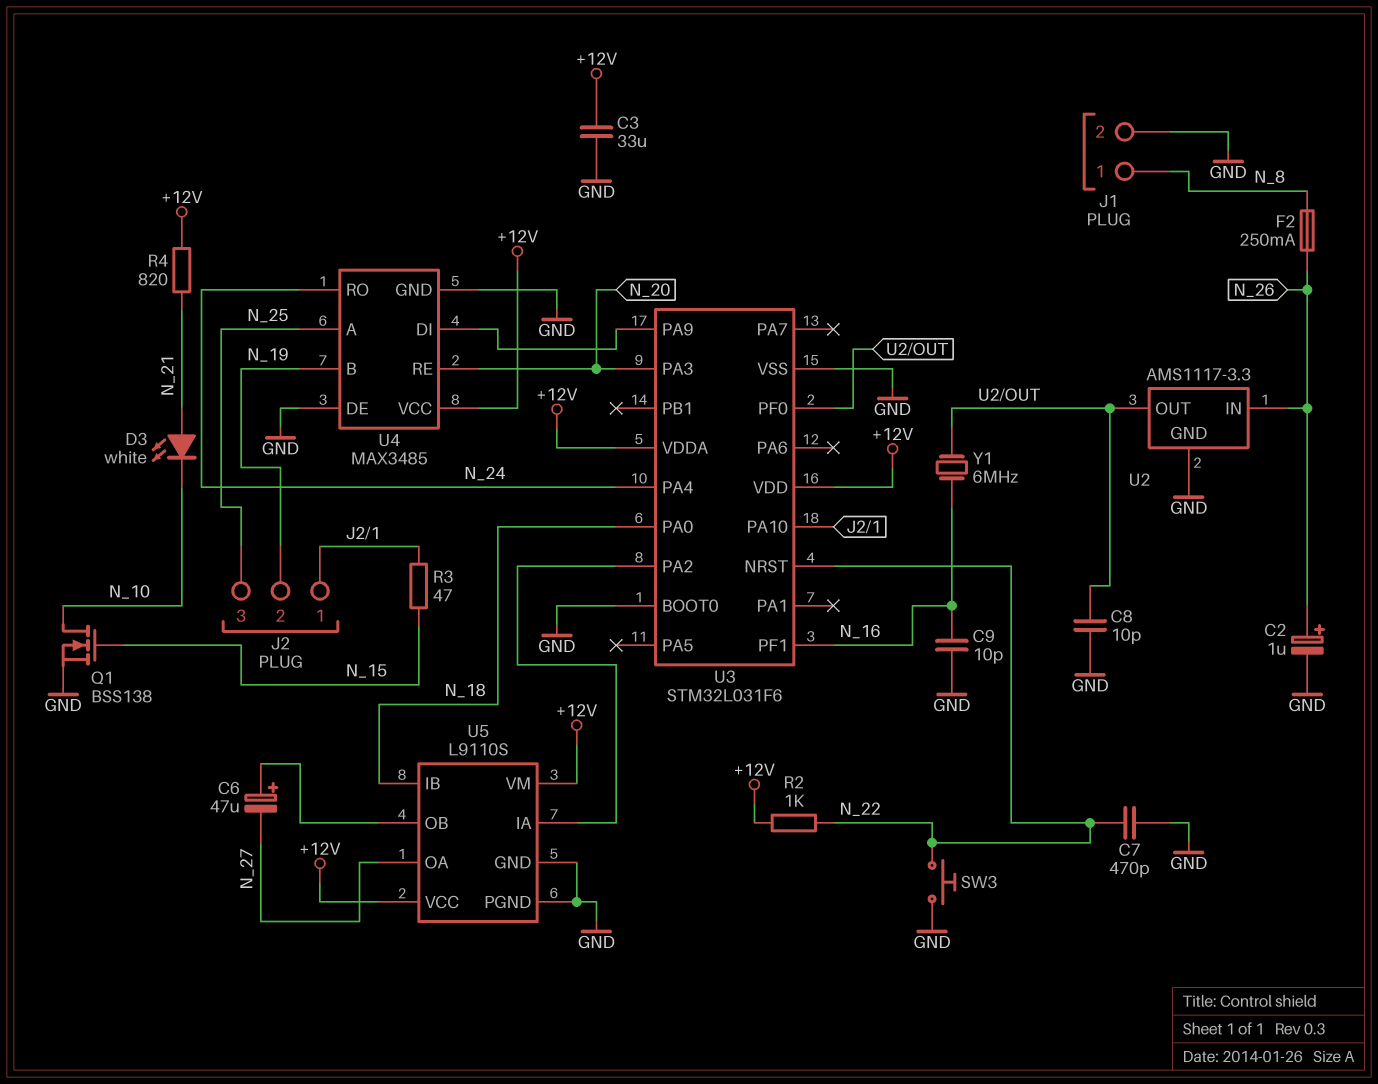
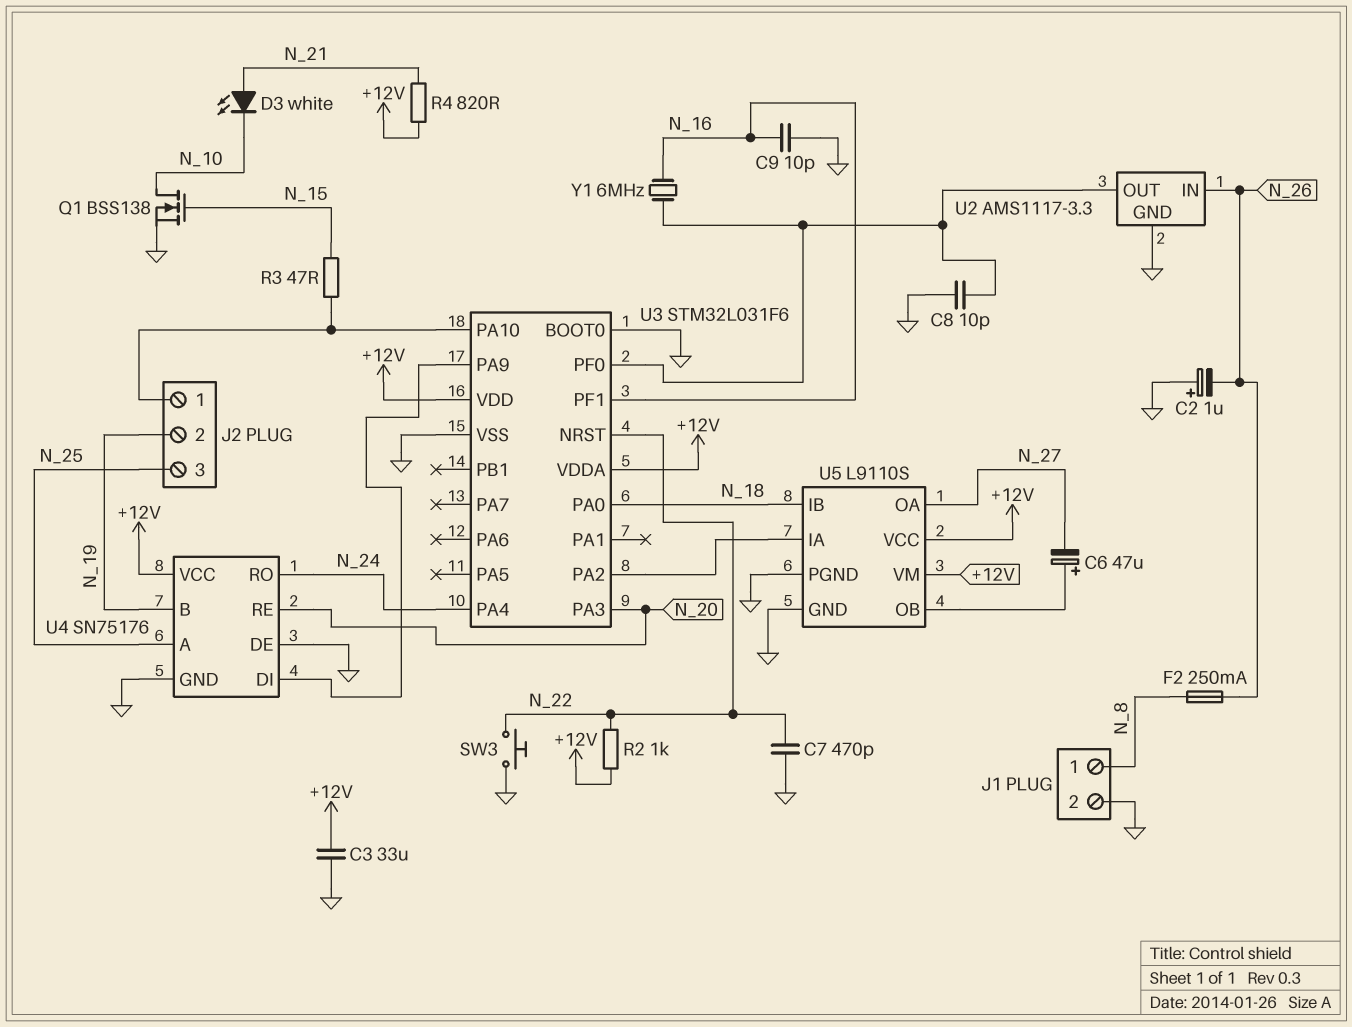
C2: 1uF (plus N_26, minus GND) -> 1uF (plus GND, minus N_26)
U4: MAX3485 -> SN75176

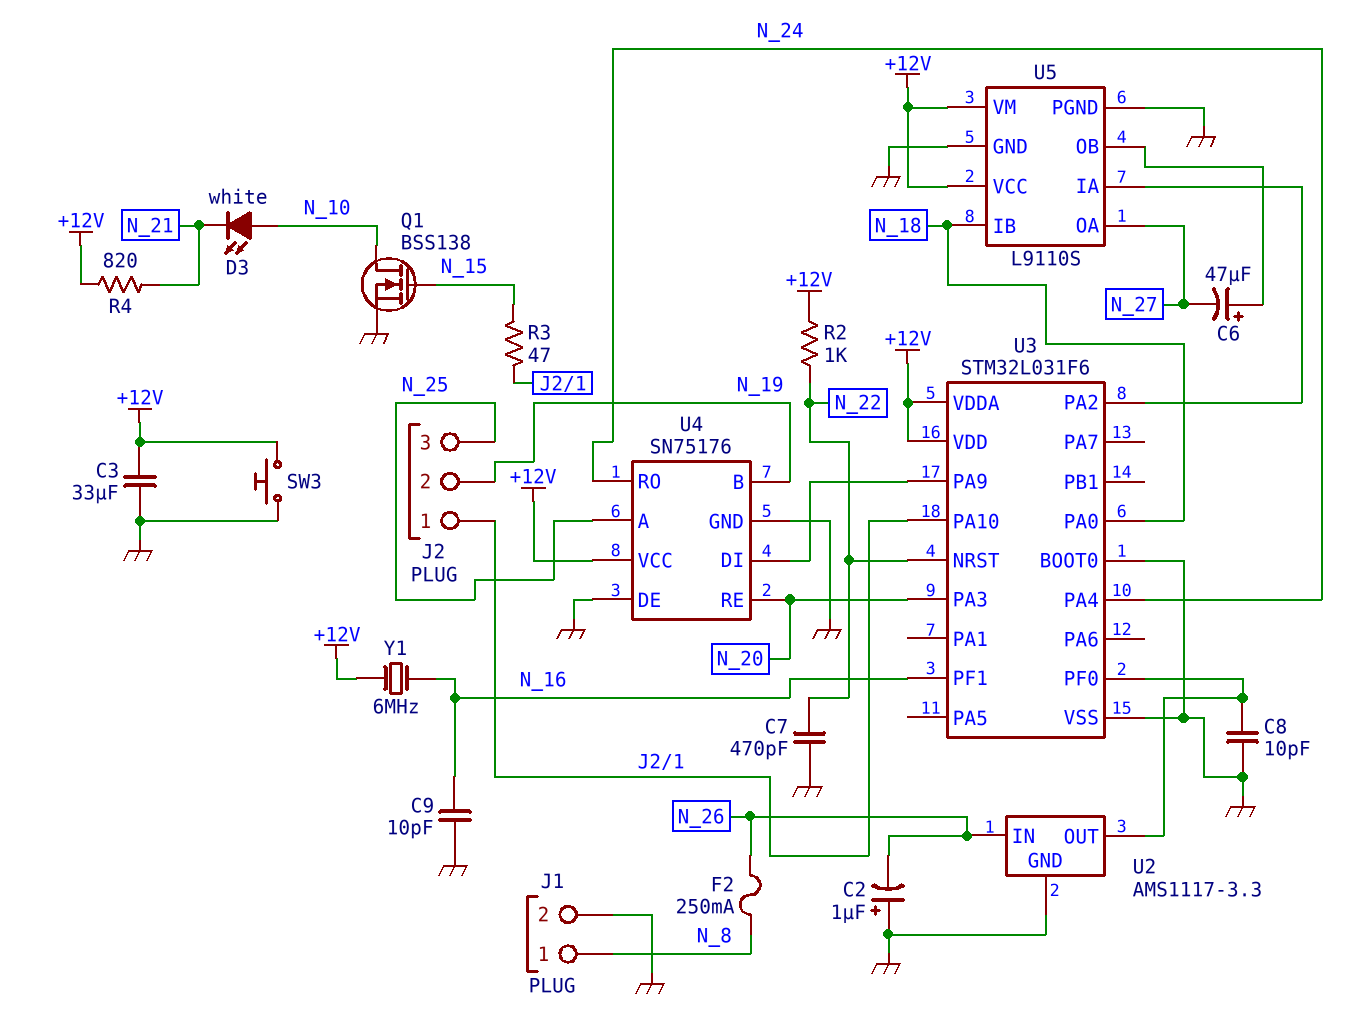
D3: LED white (A N_21, K N_10) -> LED white (A N_10, K N_21)
SW3: button (GND, N_22) -> button (+12V, GND)
Y1: 6MHz (N_16, U2/OUT) -> 6MHz (+12V, N_16)

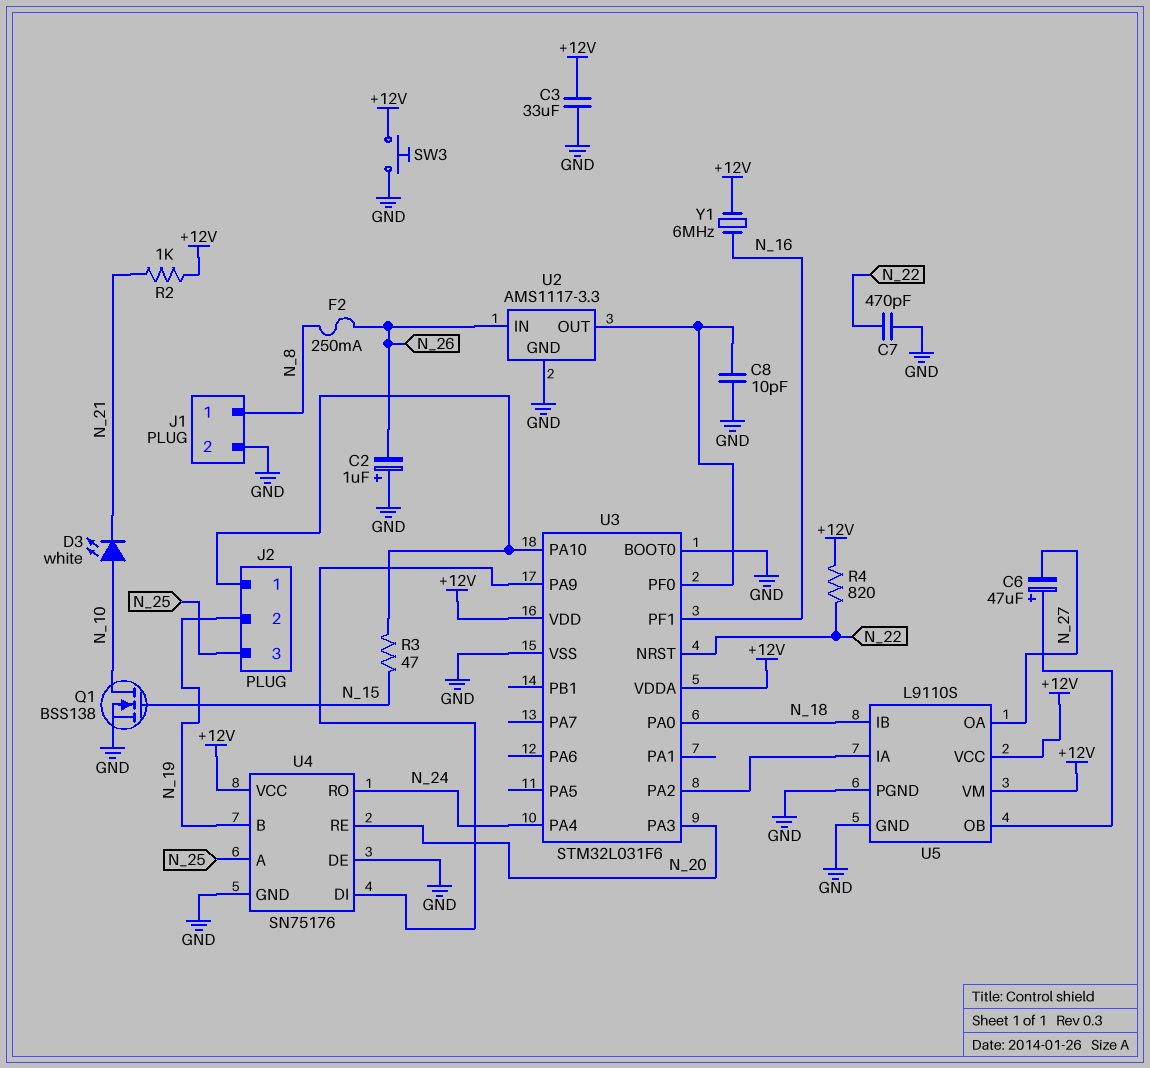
C9: 10pF (GND, N_16) -> none
R2: 1k (+12V, N_22) -> 1k (+12V, N_21)
R4: 820 (+12V, N_21) -> 820 (+12V, N_22)

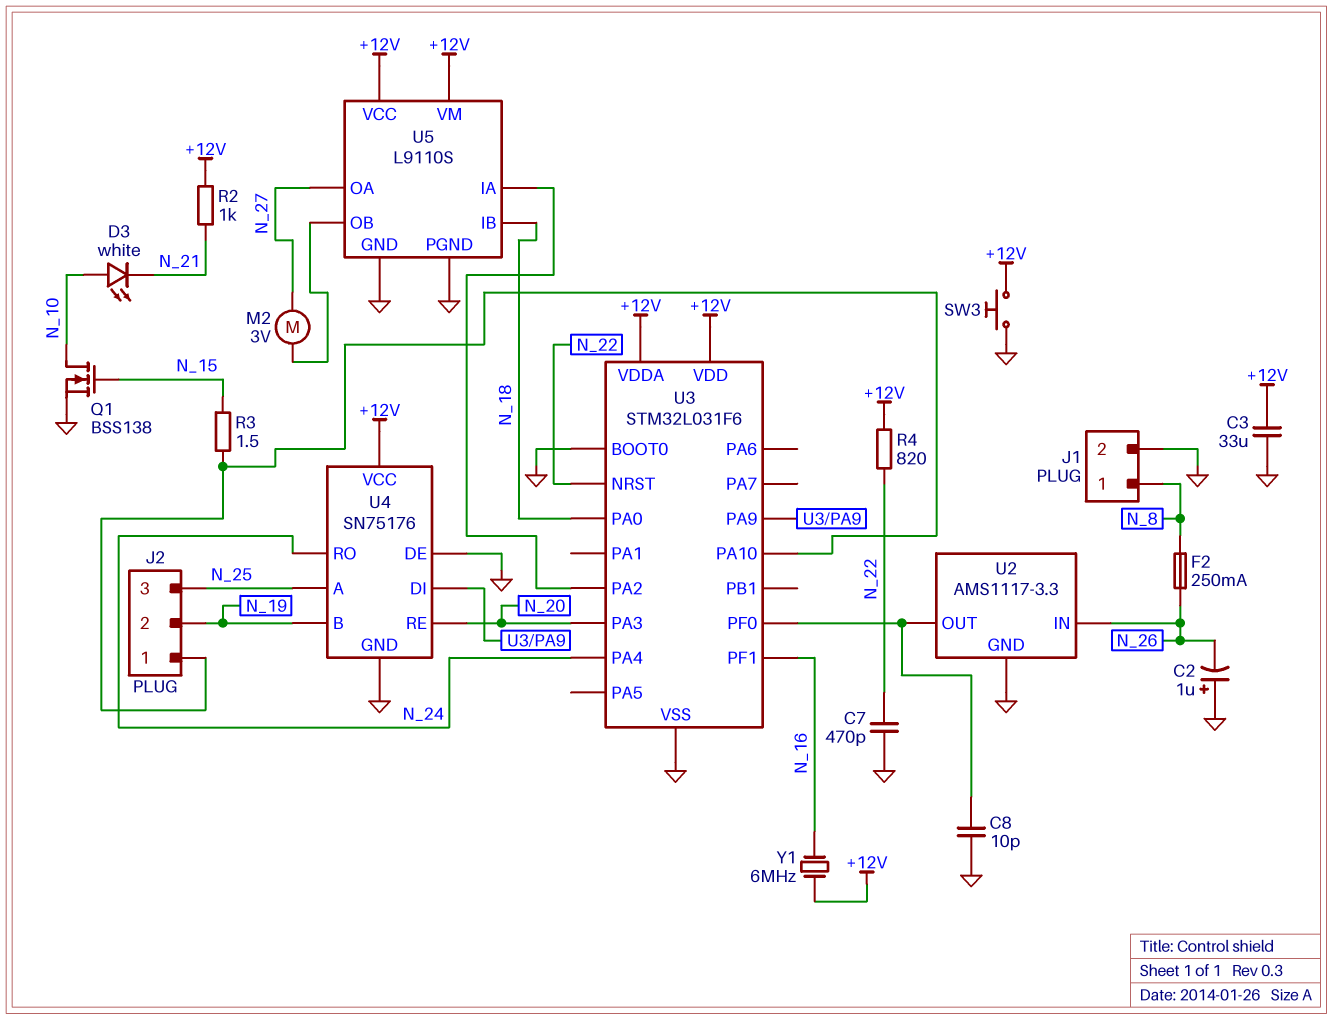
C6: 47uF (plus U5/OB, minus N_27) -> none
M2: none -> motor 3V (N_27, U5/OB)
R3: 47 (J2/1, N_15) -> 1.5 (J2/1, N_15)

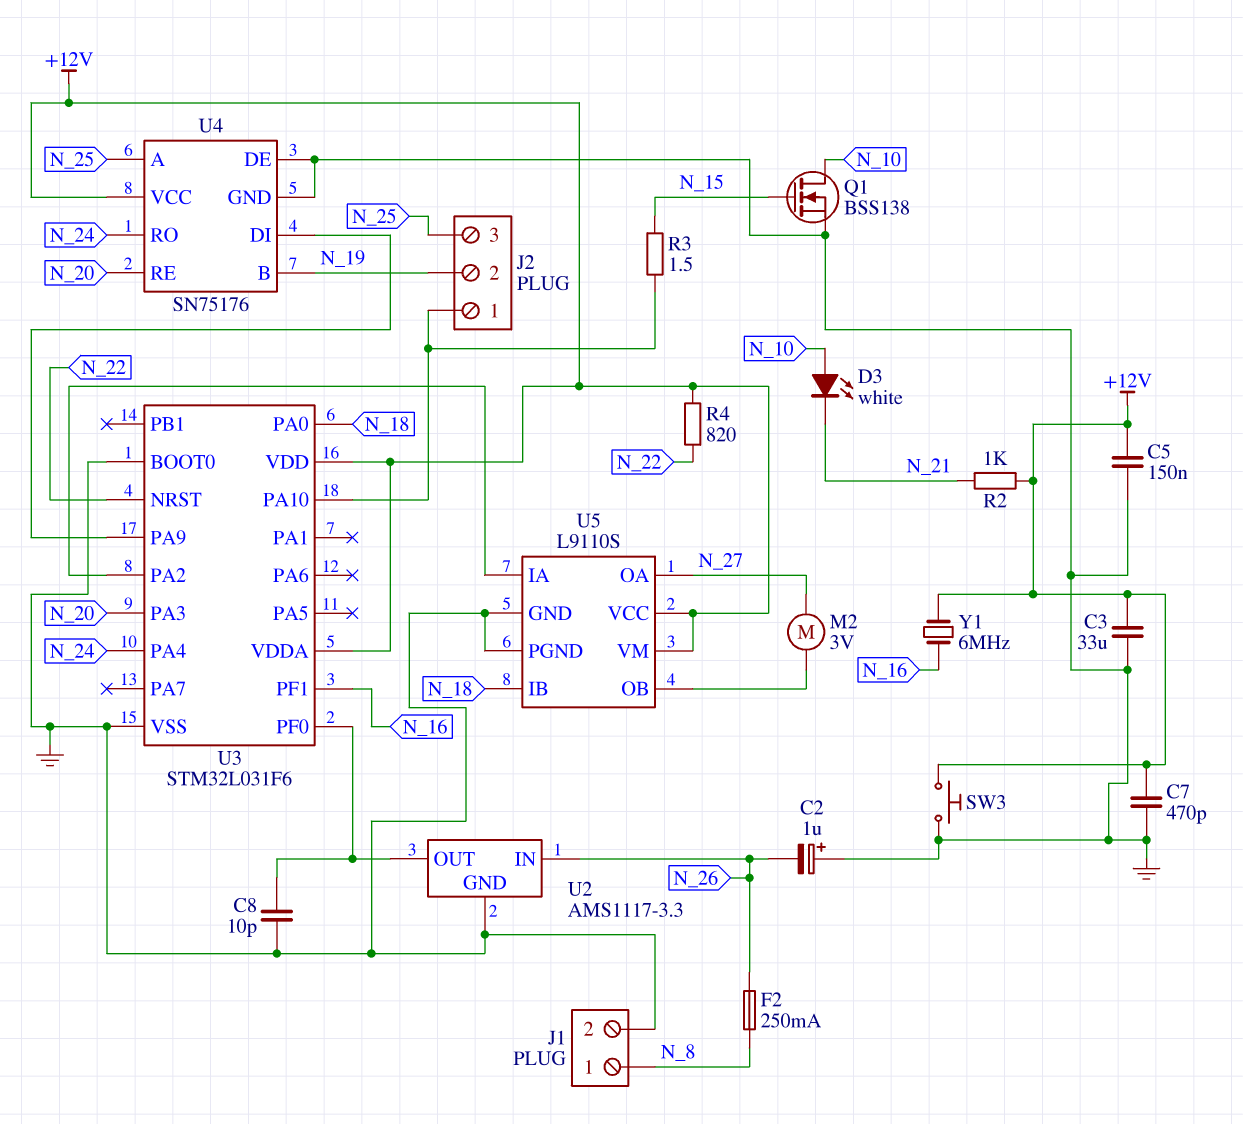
C5: none -> 150nF (+12V, GND)
C7: 470pF (GND, N_22) -> 470pF (+12V, GND)

